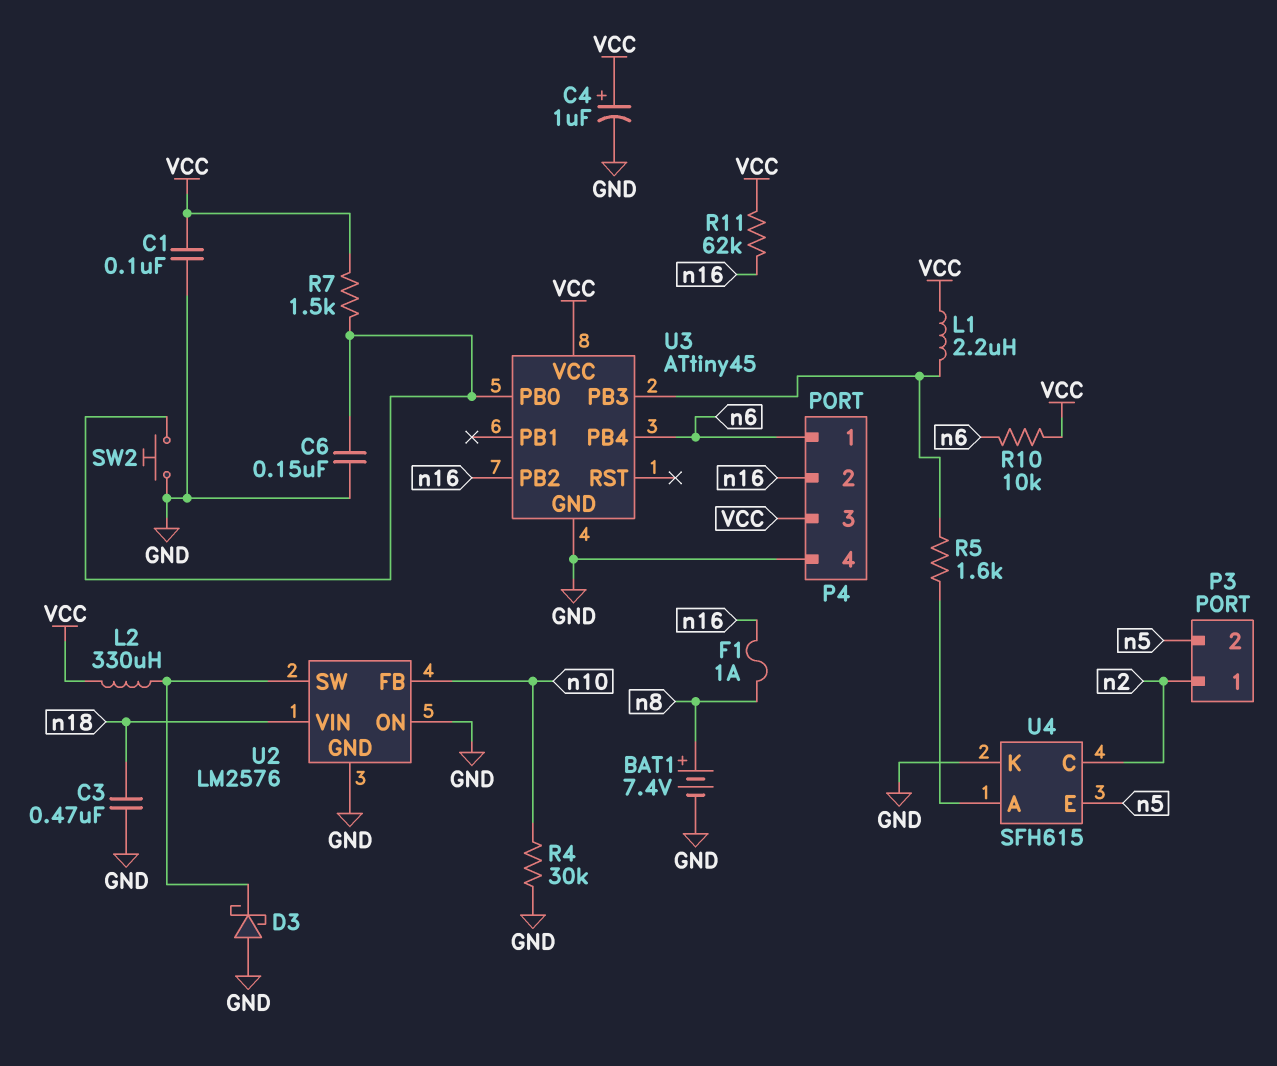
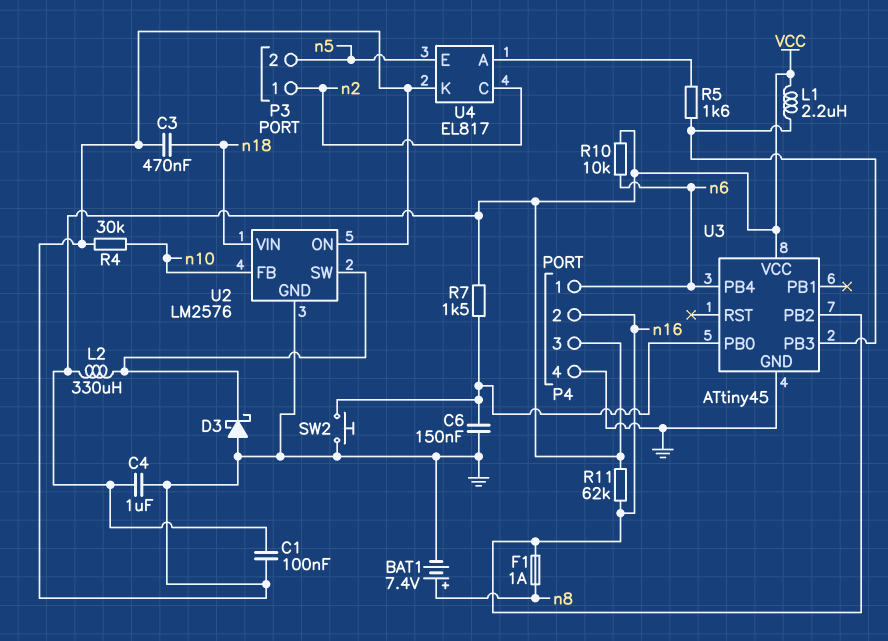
C4: 1uF (plus VCC, minus GND) -> 1uF (GND, VCC)
U4: SFH615 -> EL817

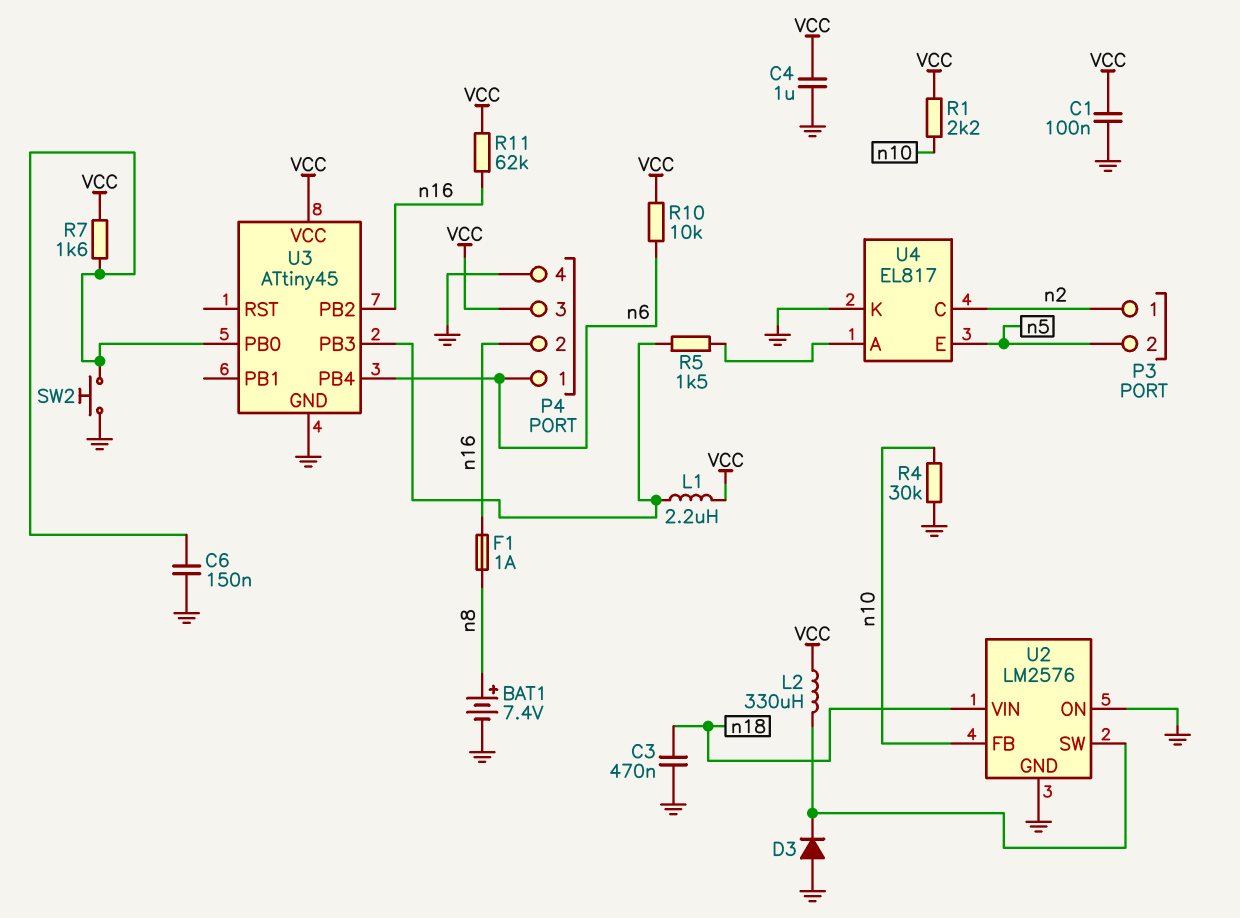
D3: schottky (A GND, K U2/SW) -> diode (A GND, K U2/SW)
R1: none -> 2.2k (VCC, n10)
R5: 1.6k (U3/PB3, U4/A) -> 1.5k (U3/PB3, U4/A)
R7: 1.5k (U3/PB0, VCC) -> 1.6k (U3/PB0, VCC)

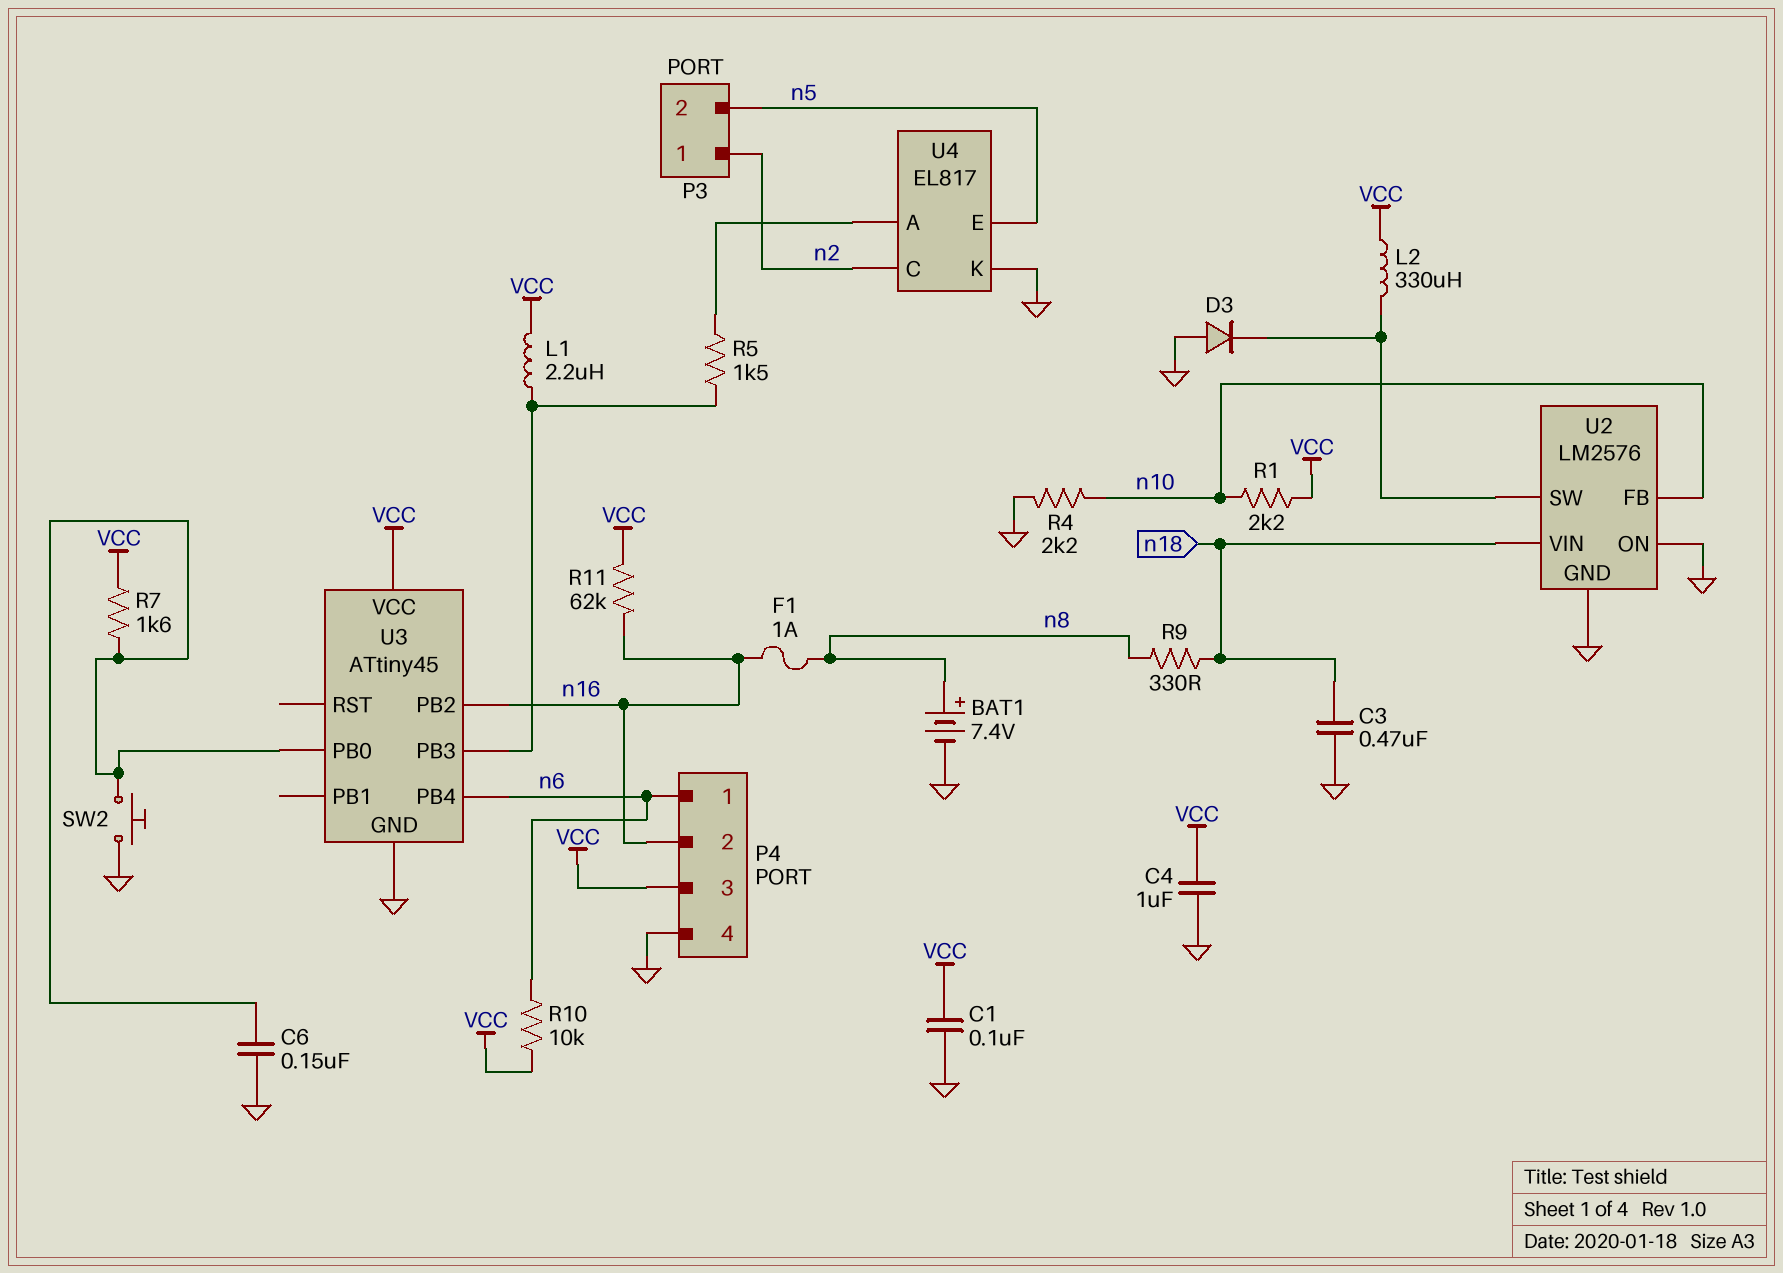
R4: 30k (GND, n10) -> 2.2k (GND, n10)
R9: none -> 330 (n8, n18)

